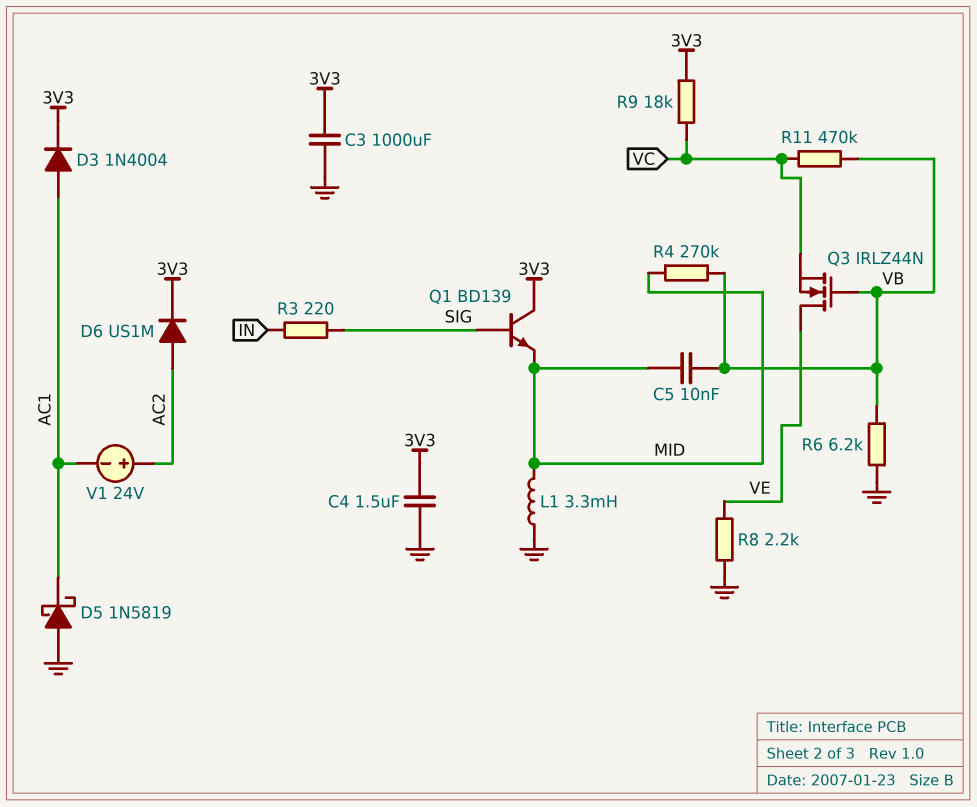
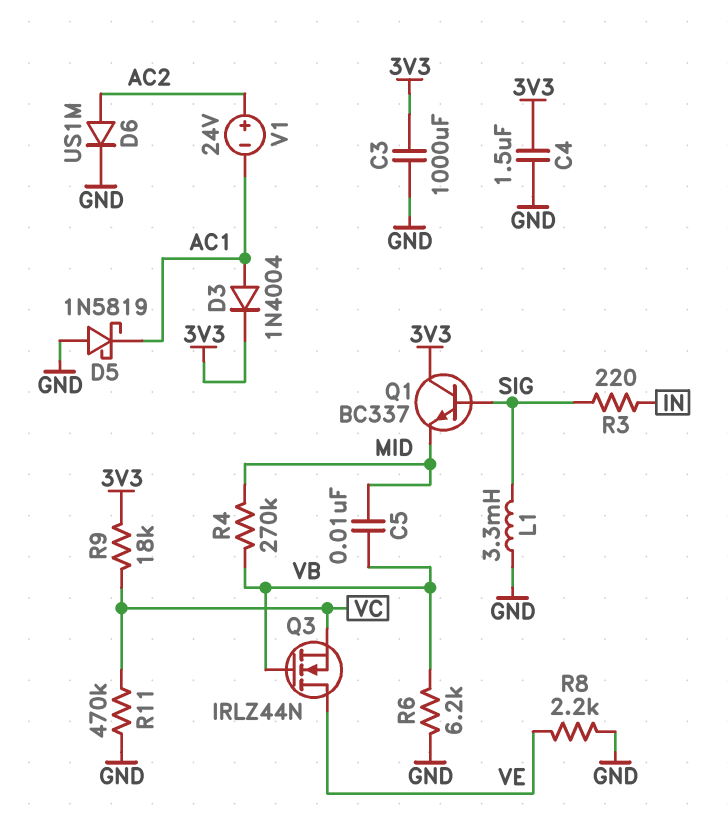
D6: diode US1M (A AC2, K 3V3) -> diode US1M (A AC2, K GND)
L1: 3.3mH (GND, MID) -> 3.3mH (GND, SIG)
Q1: NPN BD139 (B SIG, C 3V3, E MID) -> NPN BC337 (B SIG, C 3V3, E MID)
R11: 470k (VB, VC) -> 470k (GND, VC)

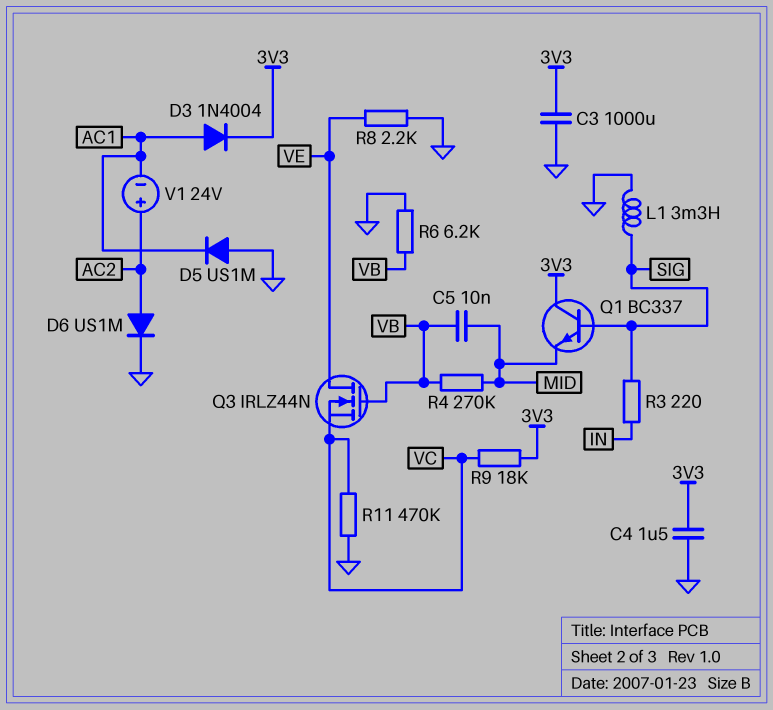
D5: schottky 1N5819 (A GND, K AC1) -> diode US1M (A GND, K AC1)

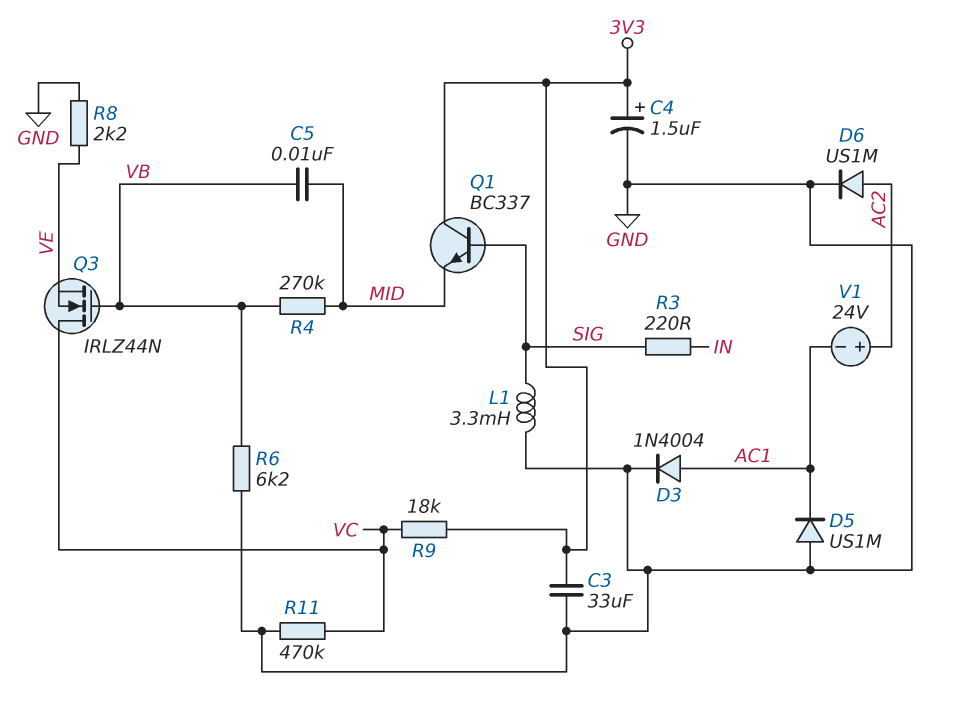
C3: 1000uF (3V3, GND) -> 33uF (3V3, GND)
C4: 1.5uF (3V3, GND) -> 1.5uF (plus 3V3, minus GND)
D3: diode 1N4004 (A AC1, K 3V3) -> diode 1N4004 (A AC1, K GND)
Q3: NMOS IRLZ44N (G VB, D VE, S VC) -> NMOS IRLZ44N (G VB, D VC, S VE)

